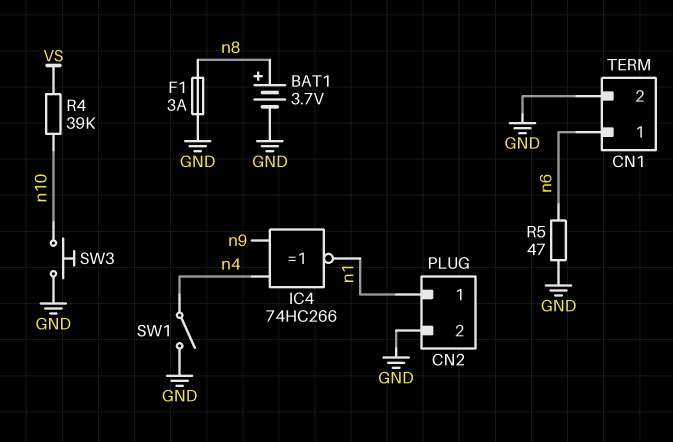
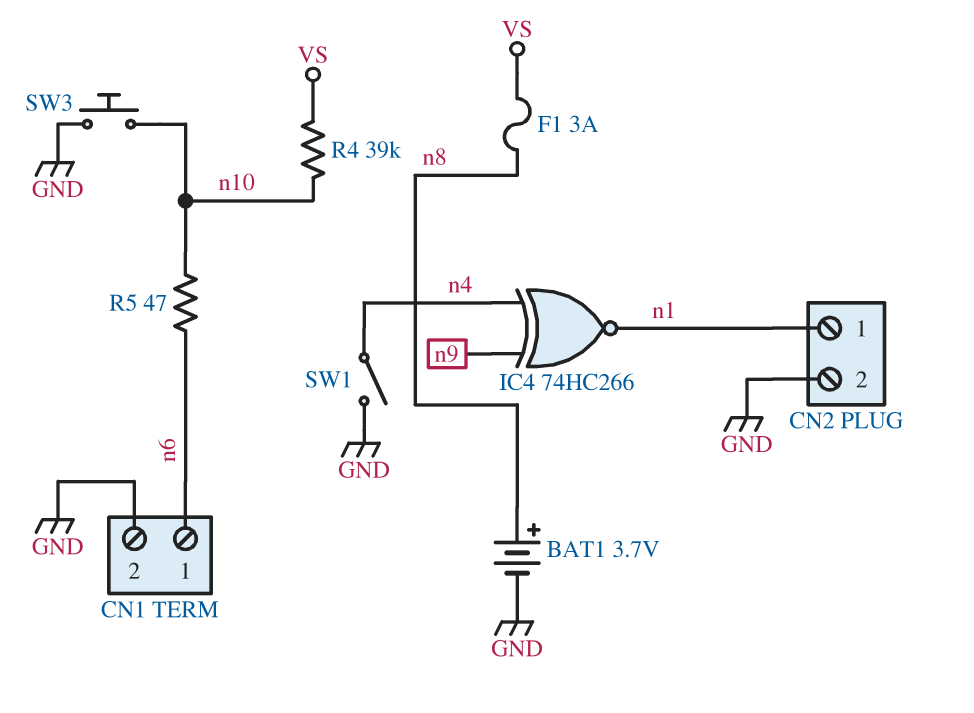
F1: 3A (GND, n8) -> 3A (VS, n8)
R5: 47 (GND, n6) -> 47 (n6, n10)

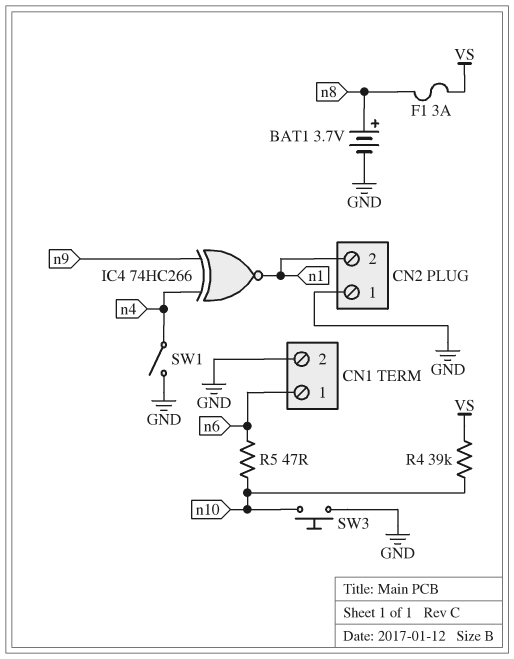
CN2 pin 1: n1 -> GND
CN2 pin 2: GND -> n1

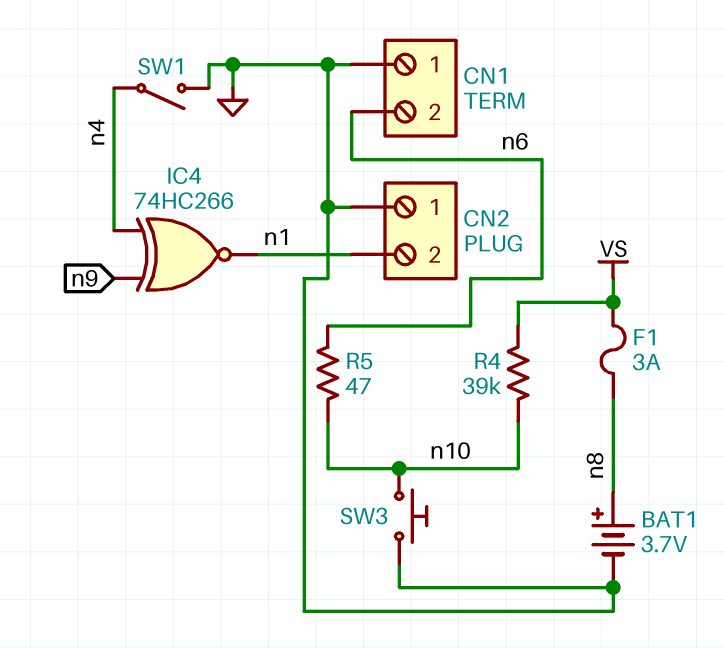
CN1 pin 1: n6 -> GND
CN1 pin 2: GND -> n6

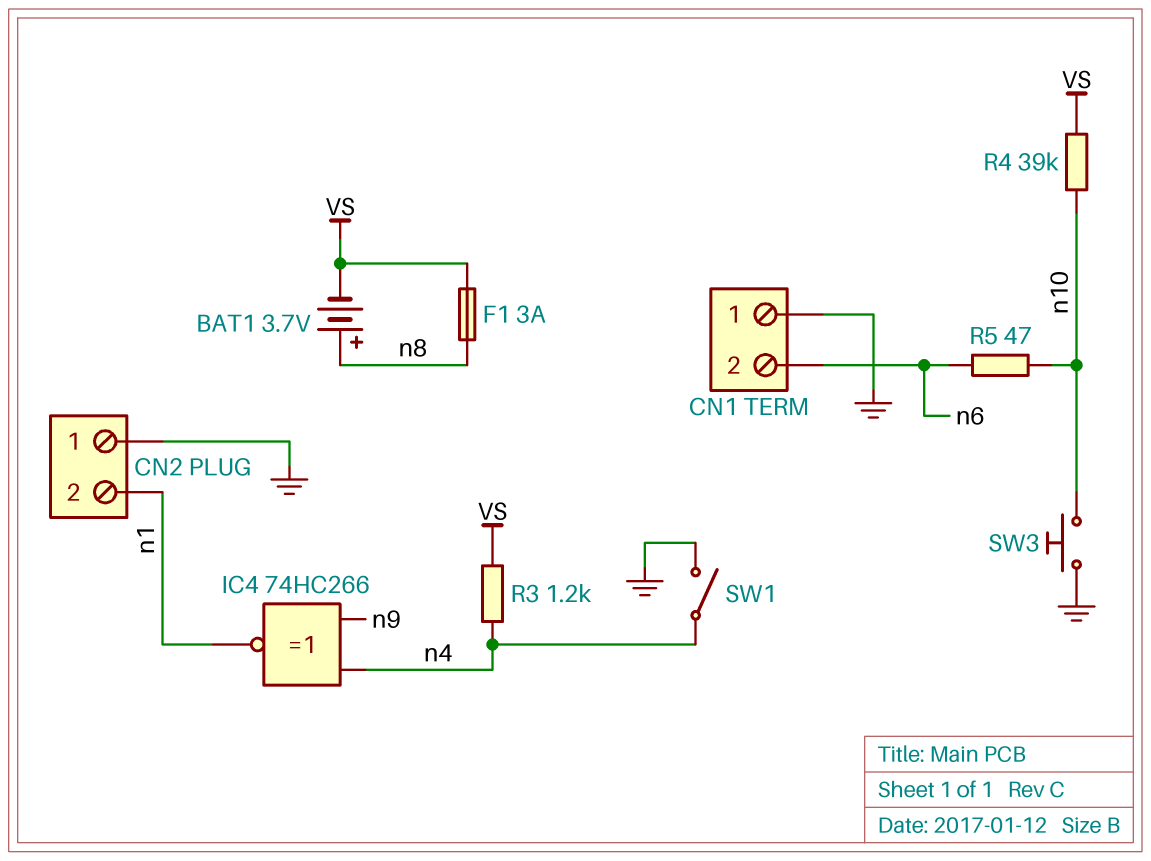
BAT1: 3.7V (plus n8, minus GND) -> 3.7V (plus n8, minus VS)
R3: none -> 1.2k (VS, n4)

